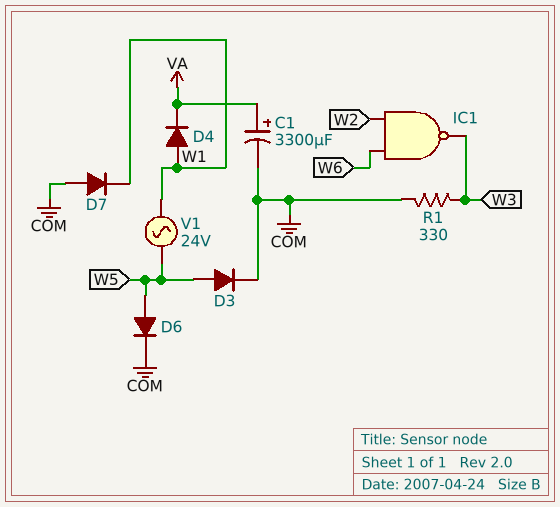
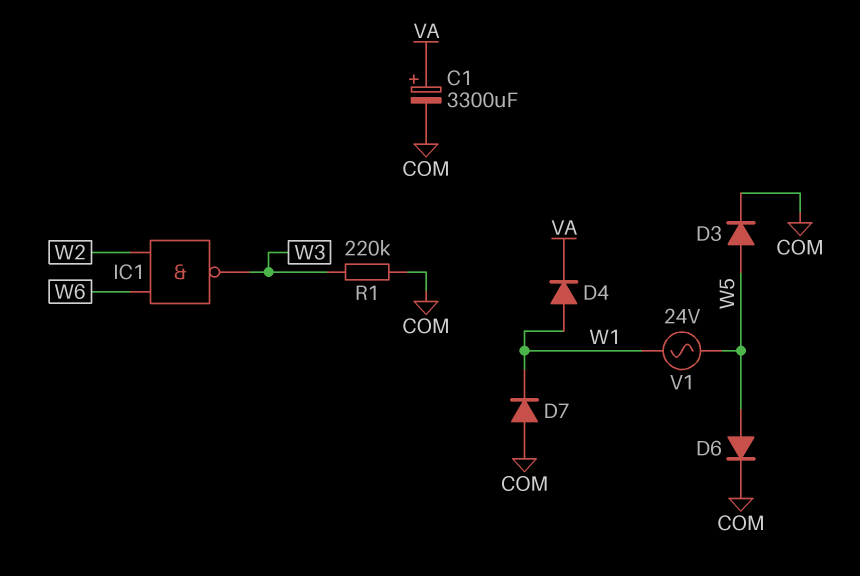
R1: 330 (COM, W3) -> 220k (COM, W3)

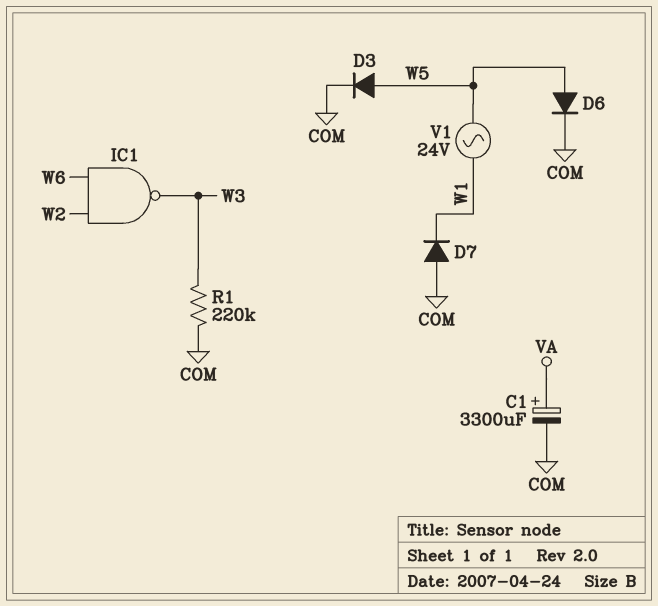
D4: diode (A W1, K VA) -> none

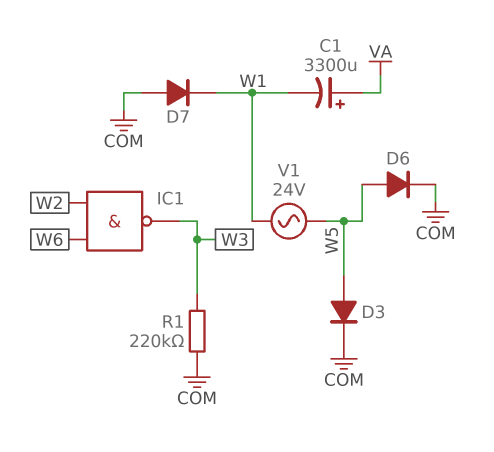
C1: 3300uF (plus VA, minus COM) -> 3300uF (plus VA, minus W1)

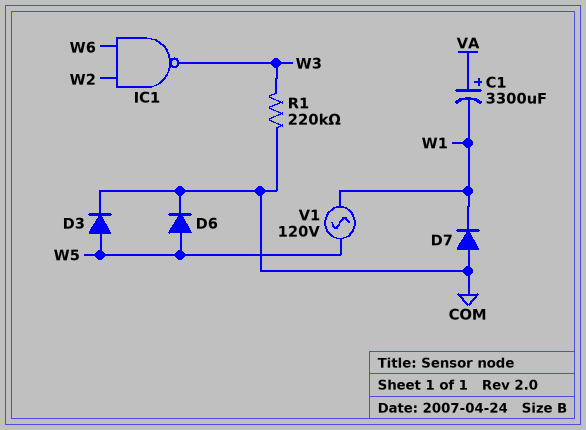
V1: AC 24V (W1, W5) -> AC 120V (W1, W5)

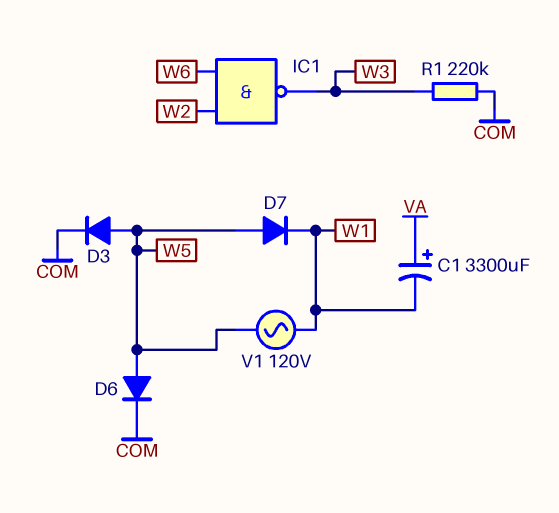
D7: diode (A COM, K W1) -> diode (A W5, K W1)

